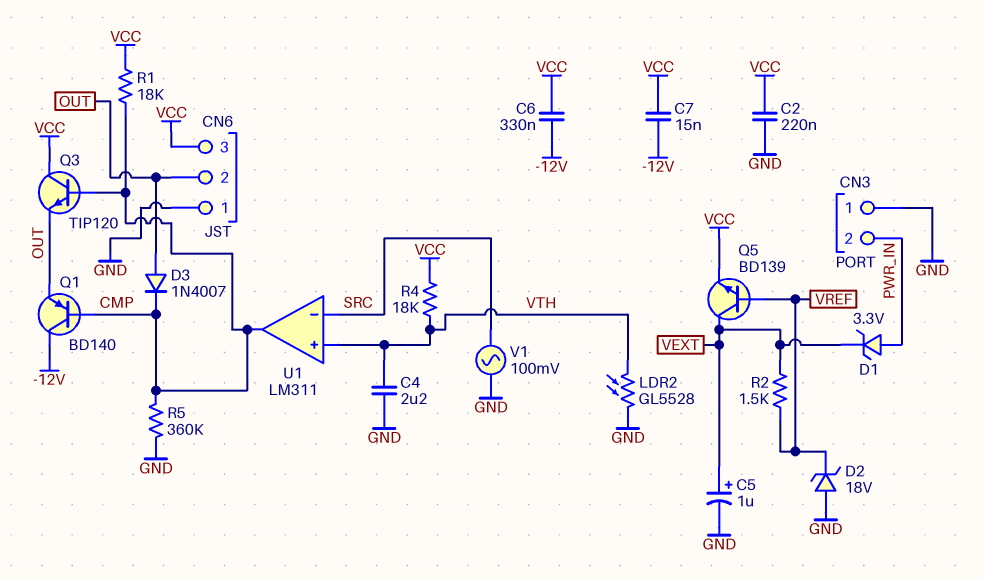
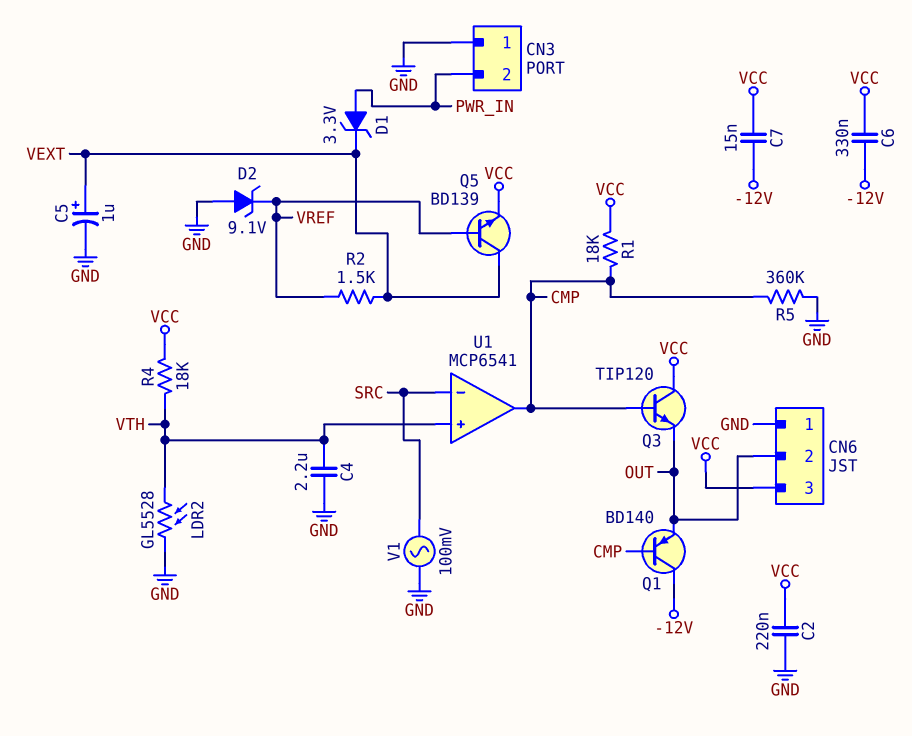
D2: zener 18V (A GND, K VREF) -> zener 9.1V (A GND, K VREF)
D3: diode 1N4007 (A OUT, K CMP) -> none
U1: LM311 -> MCP6541

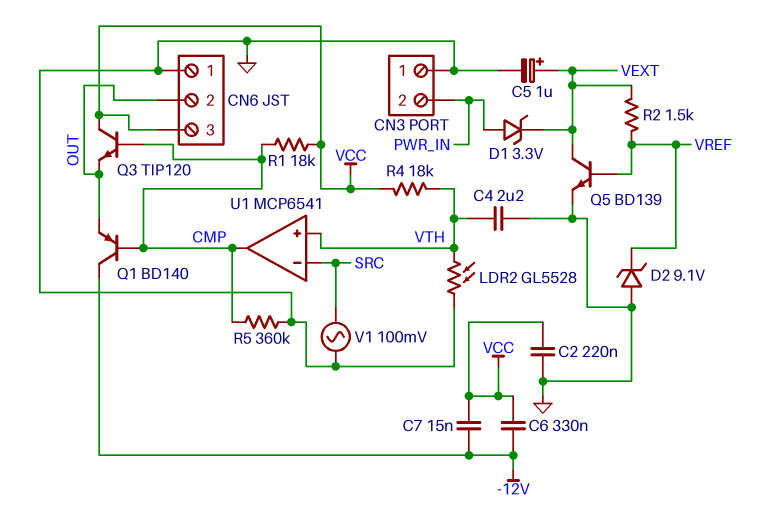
Q5: NPN BD139 (B VREF, C VEXT, E VCC) -> NPN BD139 (B VREF, C VEXT, E GND)

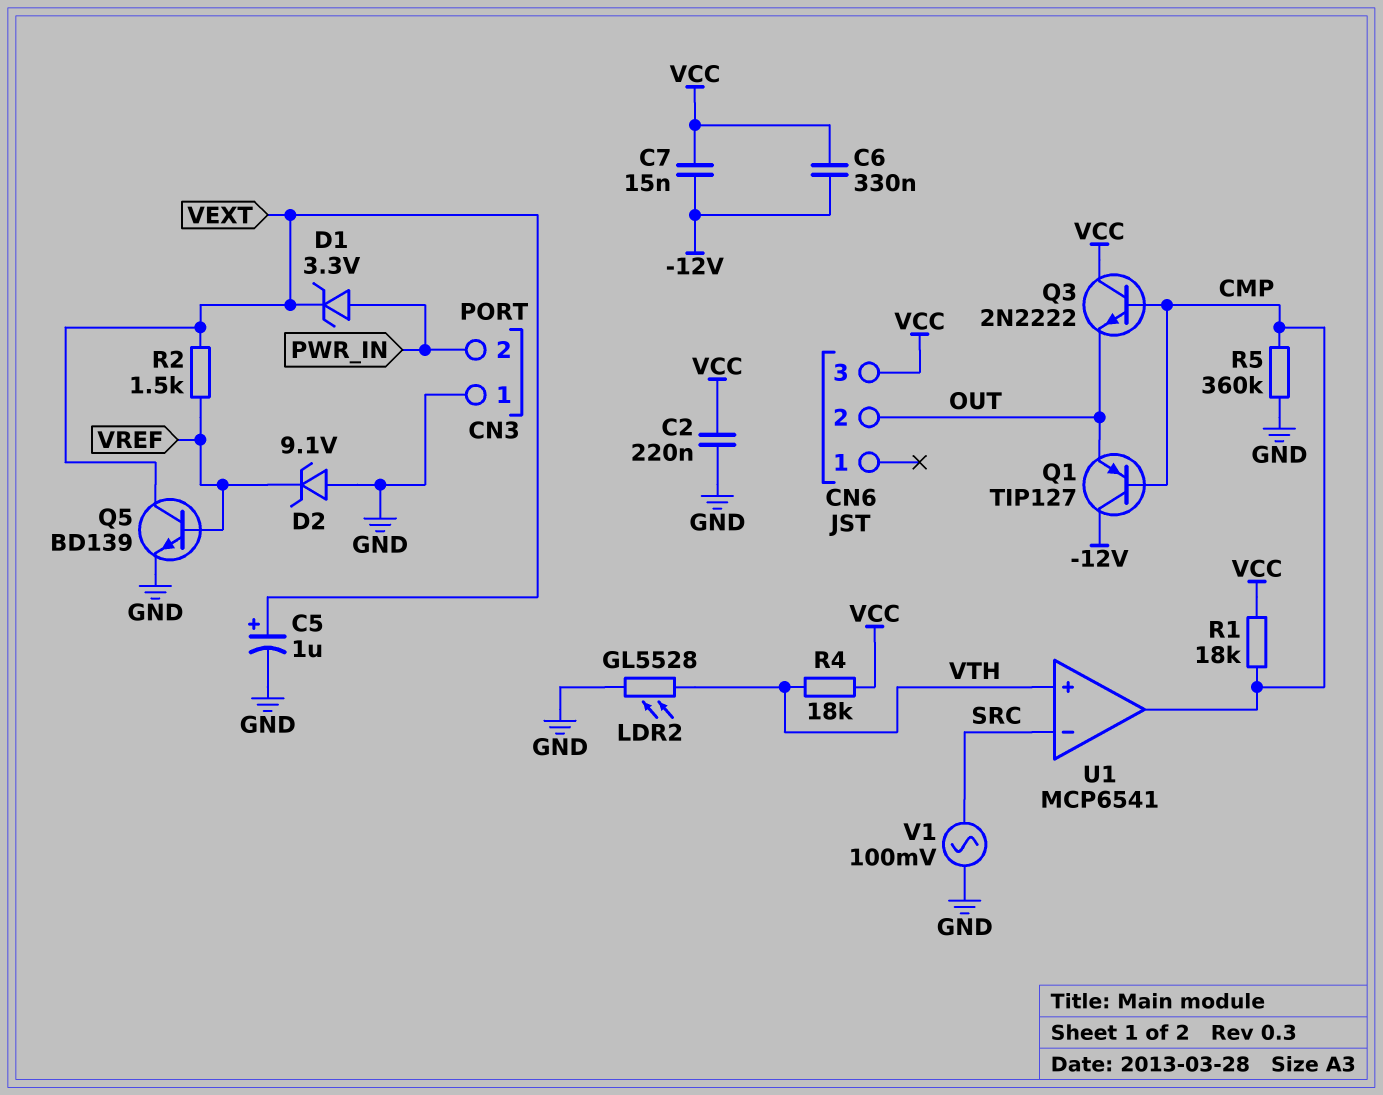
C4: 2.2uF (GND, VTH) -> none
CN6 pin 1: GND -> none
Q1: PNP BD140 (B CMP, C -12V, E OUT) -> PNP TIP127 (B CMP, C -12V, E OUT)
Q3: NPN TIP120 (B CMP, C VCC, E OUT) -> NPN 2N2222 (B CMP, C VCC, E OUT)

